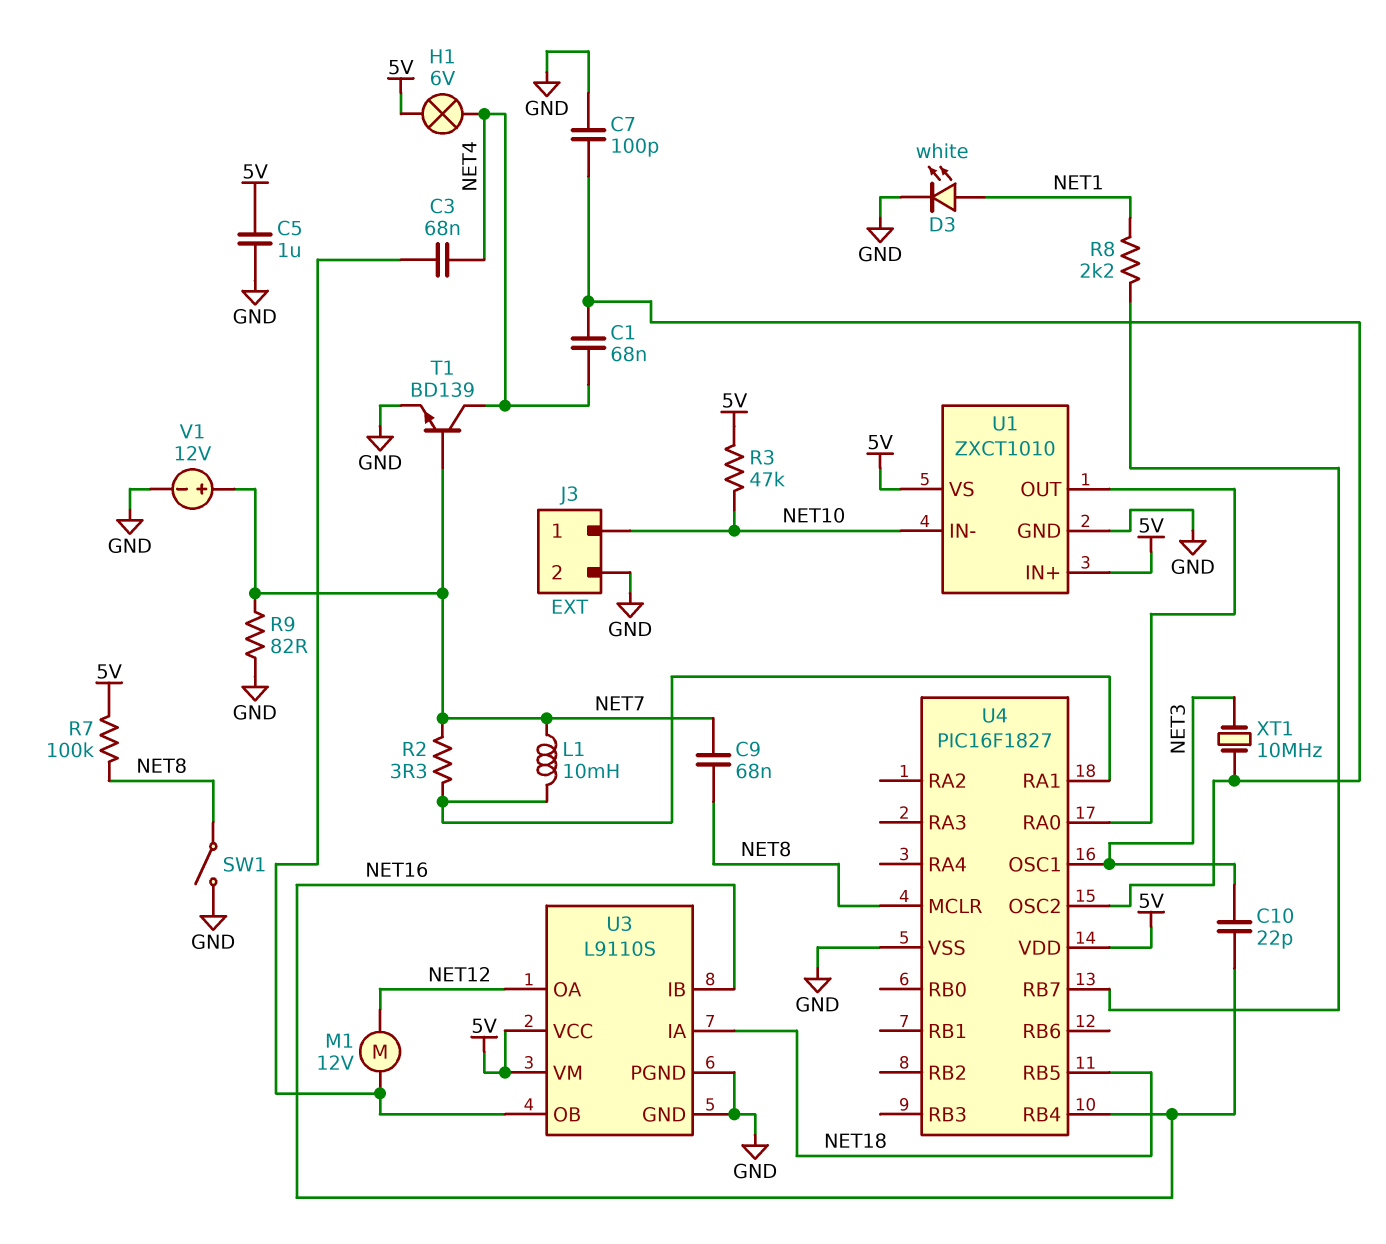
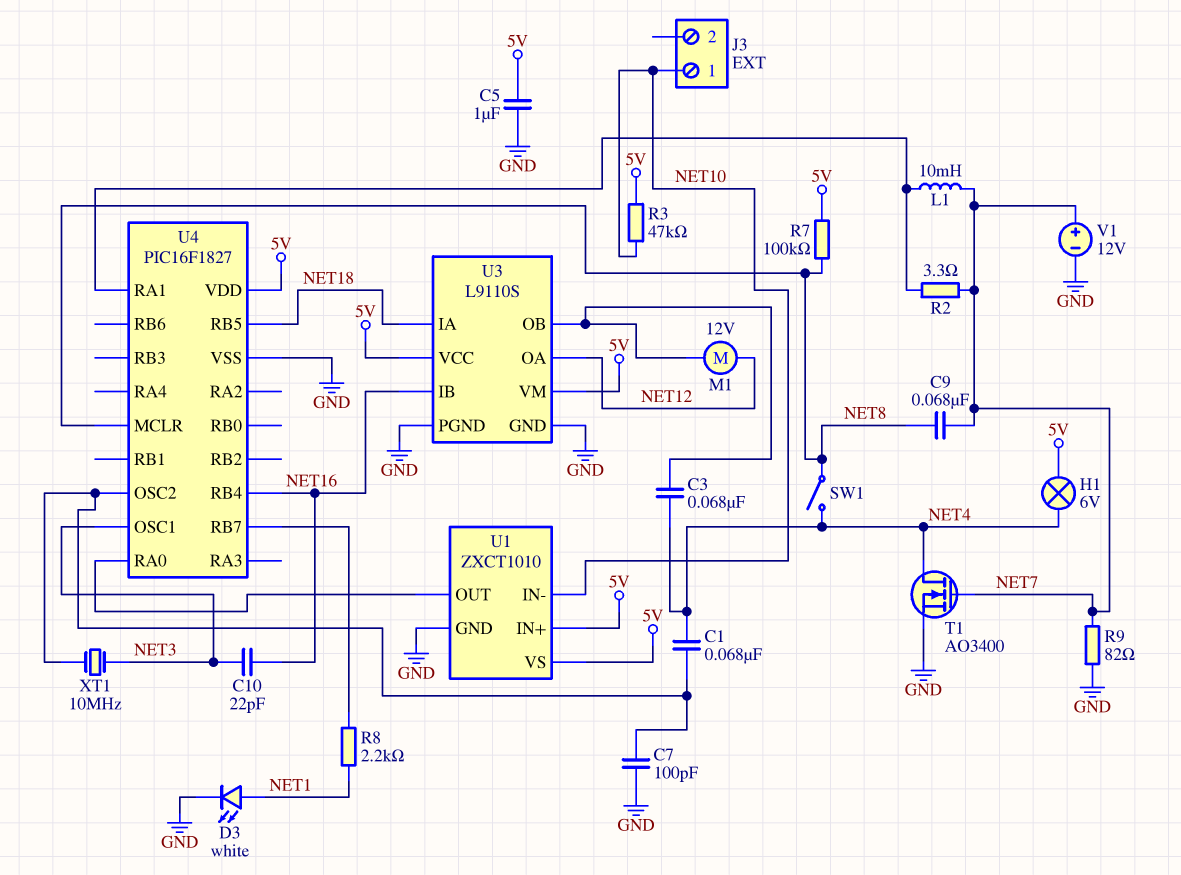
J3 pin 2: GND -> none
SW1: switch (GND, NET8) -> switch (NET4, NET8)
T1: NPN BD139 (B NET7, C NET4, E GND) -> NMOS AO3400 (G NET7, D NET4, S GND)

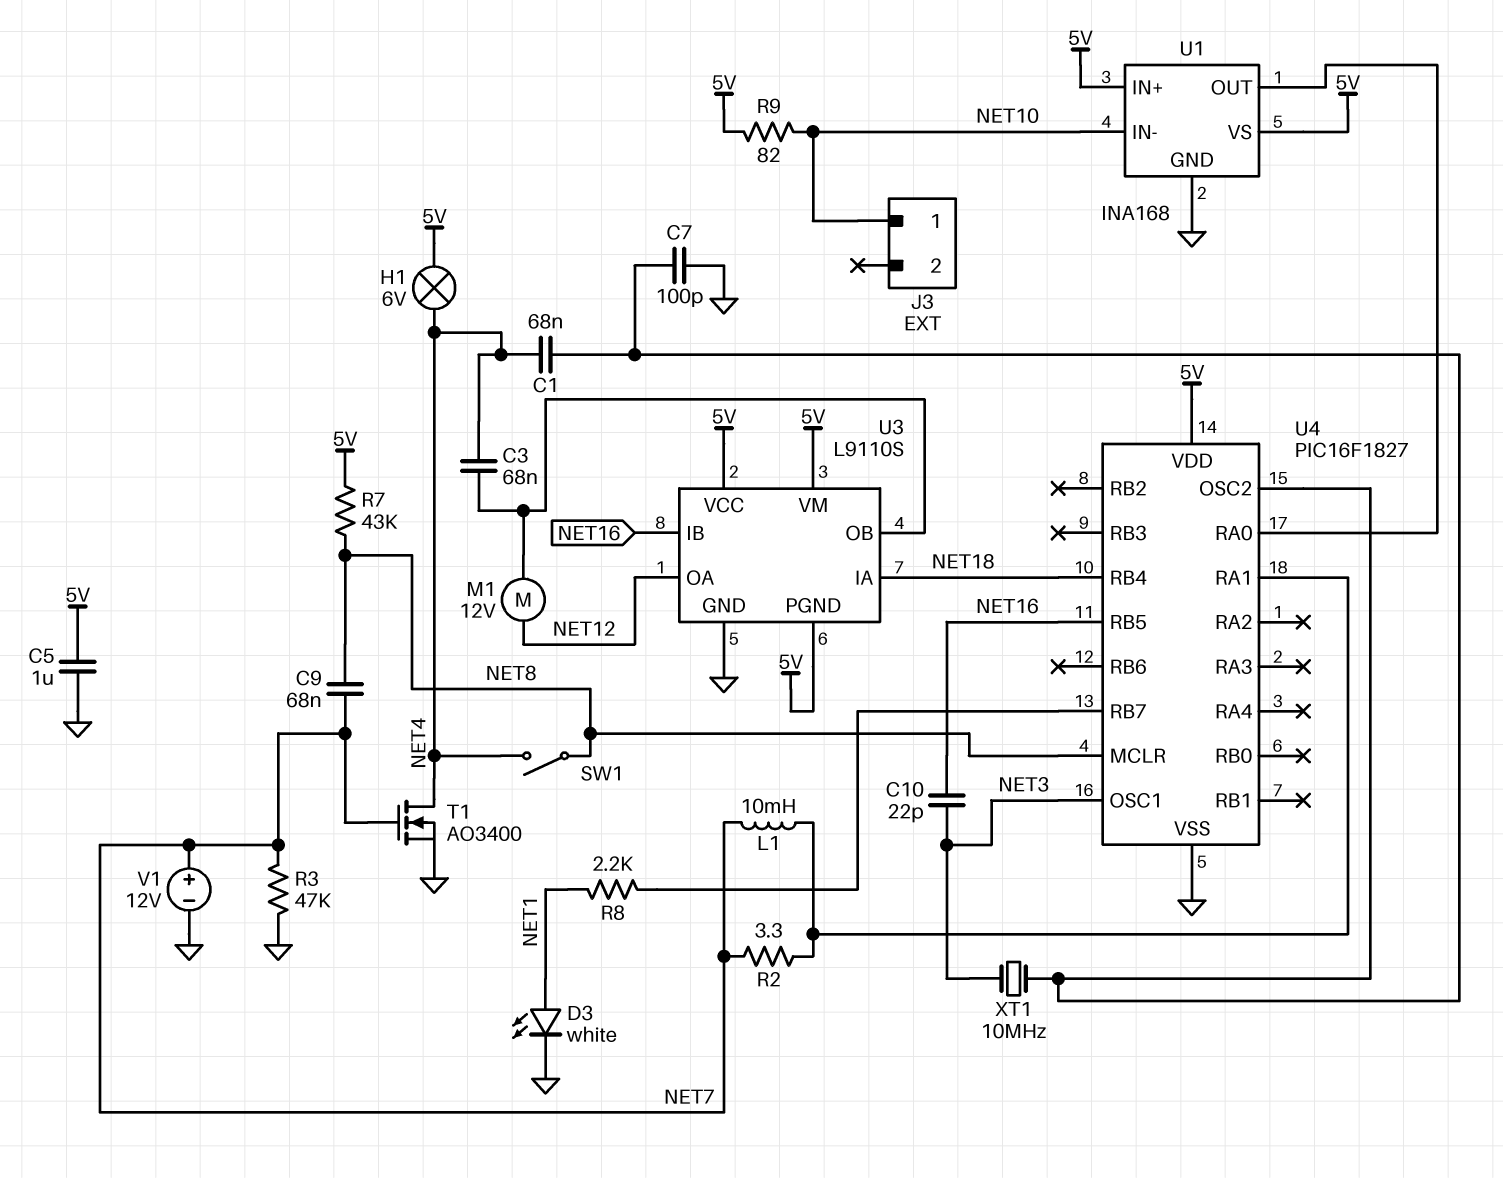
R3: 47k (5V, NET10) -> 47k (GND, NET7)
R7: 100k (5V, NET8) -> 43k (5V, NET8)
R9: 82 (GND, NET7) -> 82 (5V, NET10)
U1: ZXCT1010 -> INA168
U3 pin PGND: GND -> 5V
U4 pin RB4: NET16 -> NET18
U4 pin RB5: NET18 -> NET16

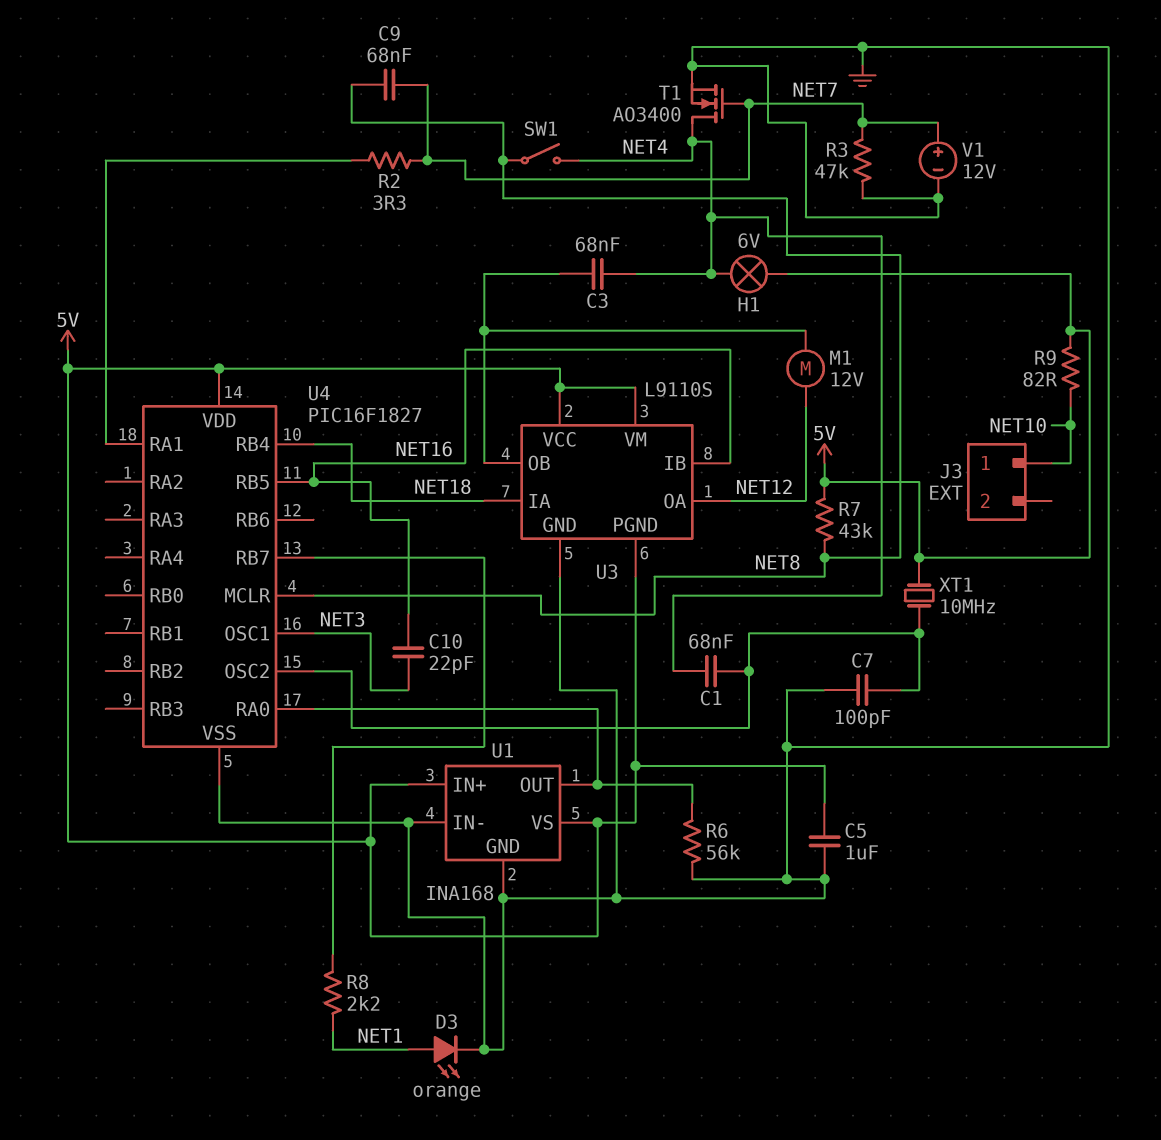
D3: LED white (A NET1, K GND) -> LED orange (A NET1, K GND)
L1: 10mH (NET7, U4/RA1) -> none
R6: none -> 56k (GND, U1/OUT)
U1 pin IN-: NET10 -> GND
XT1: 10MHz (NET3, U4/OSC2) -> 10MHz (5V, U4/OSC2)

